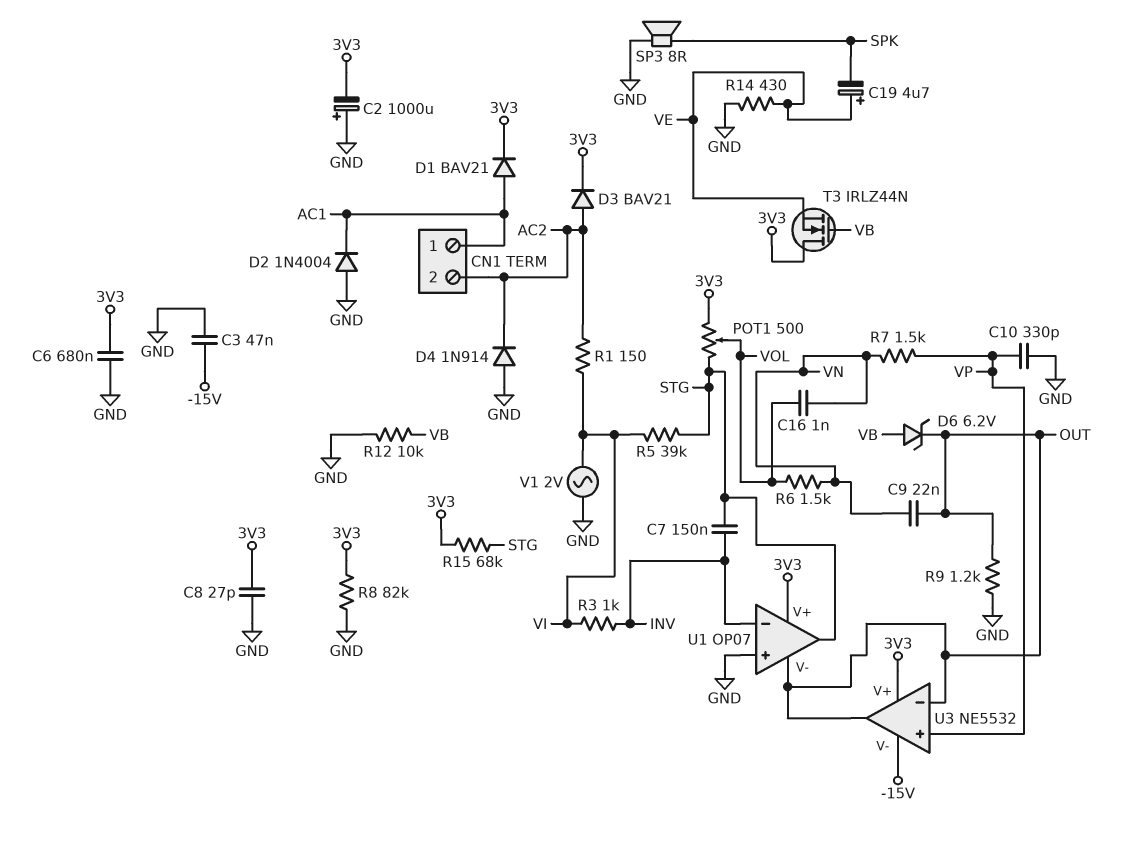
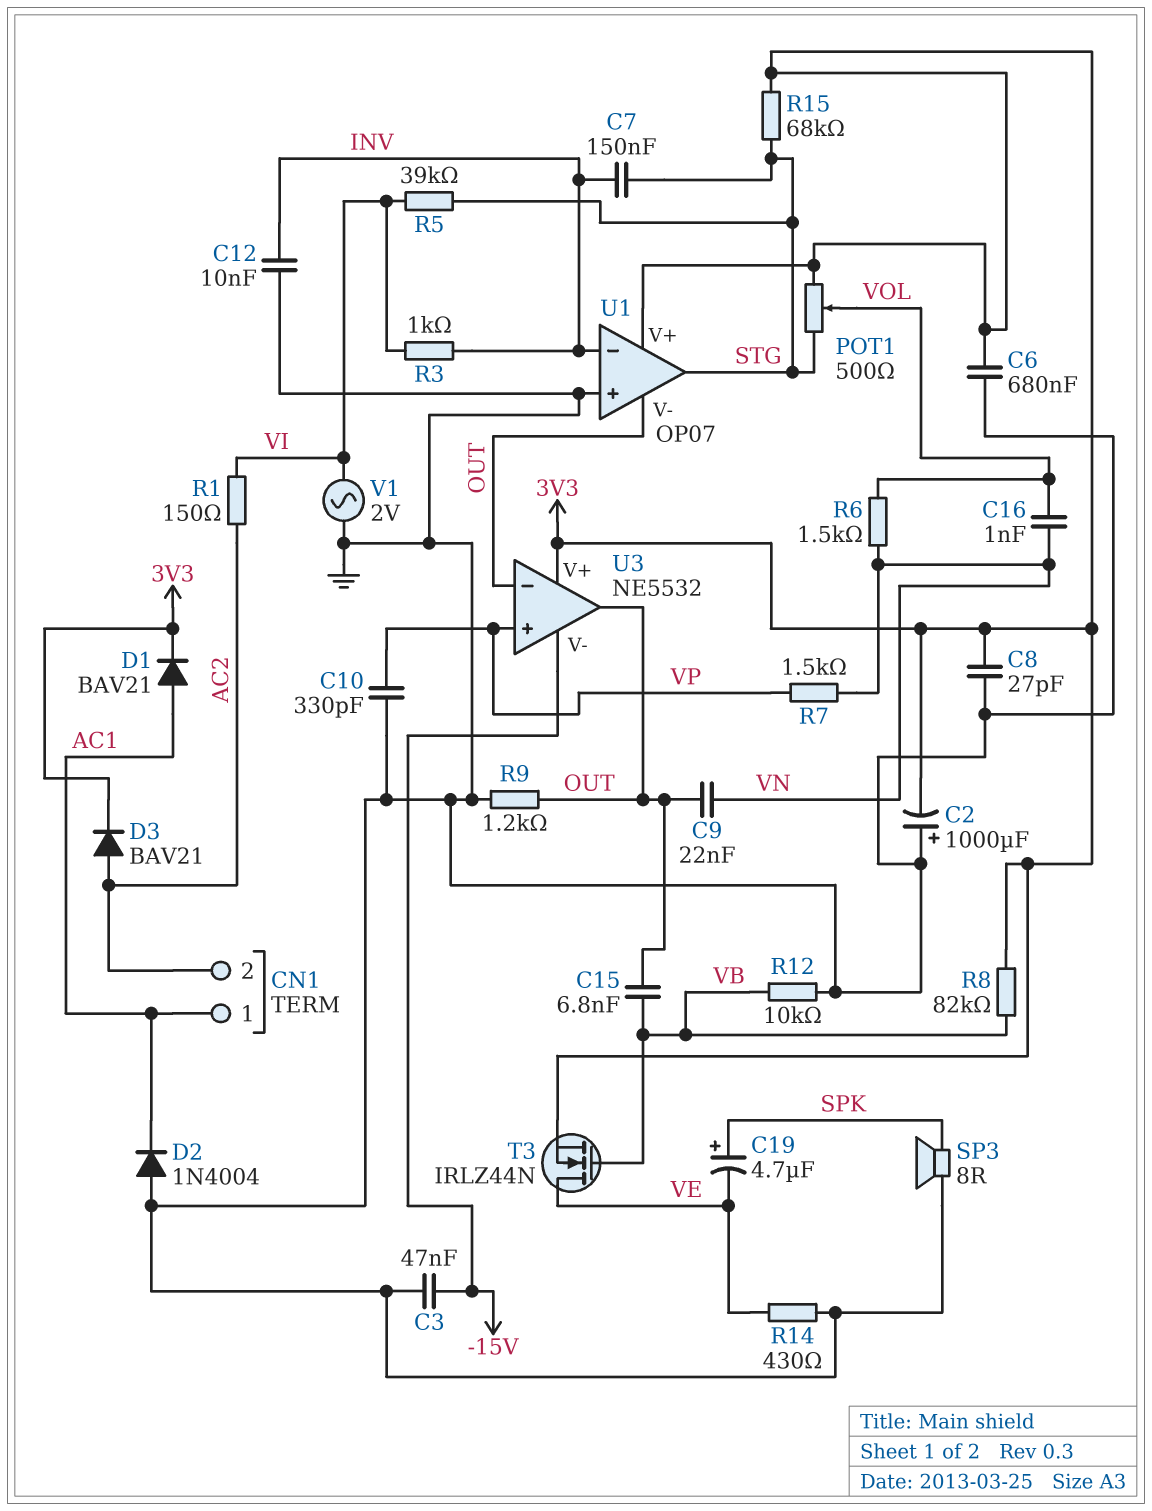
C12: none -> 10nF (GND, INV)
C15: none -> 6.8nF (OUT, VB)
C19: 4.7uF (plus VE, minus SPK) -> 4.7uF (plus SPK, minus VE)
D4: diode 1N914 (A GND, K AC2) -> none
D6: zener 6.2V (A VB, K OUT) -> none
R8: 82k (3V3, GND) -> 82k (3V3, VB)
T3: NMOS IRLZ44N (G VB, D 3V3, S VE) -> NMOS IRLZ44N (G VB, D VE, S 3V3)

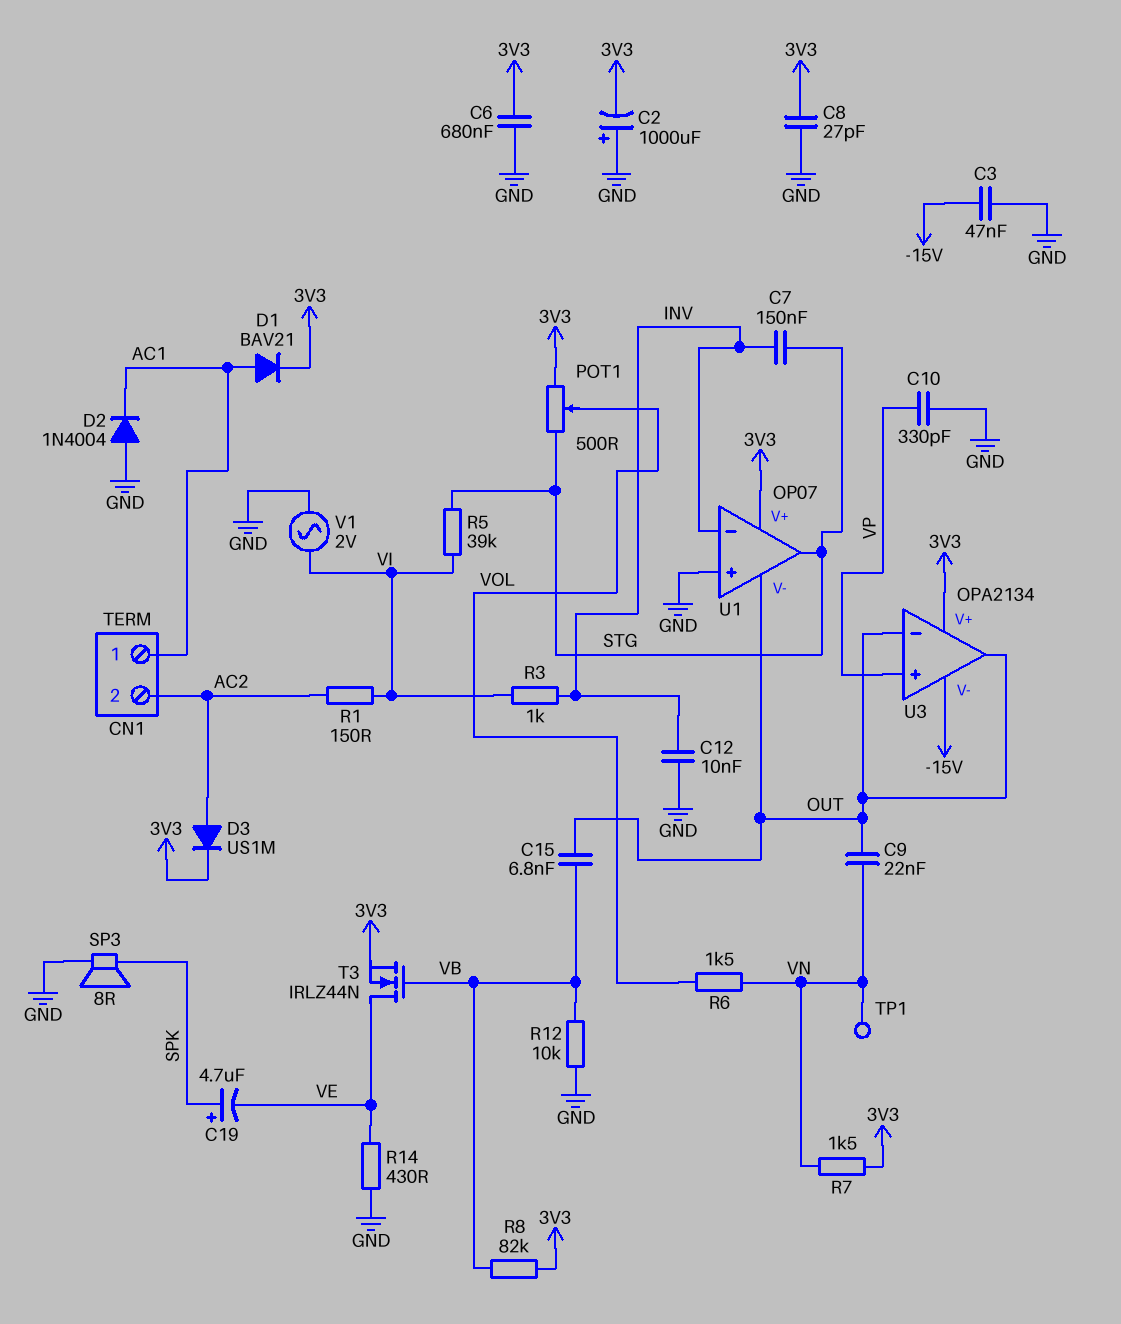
C16: 1nF (VN, VOL) -> none
D3: diode BAV21 (A AC2, K 3V3) -> diode US1M (A AC2, K 3V3)
R7: 1.5k (VN, VP) -> 1.5k (3V3, VN)
R9: 1.2k (GND, OUT) -> none
R15: 68k (3V3, STG) -> none
TP1: none -> test point (VN)
U3: NE5532 -> OPA2134

